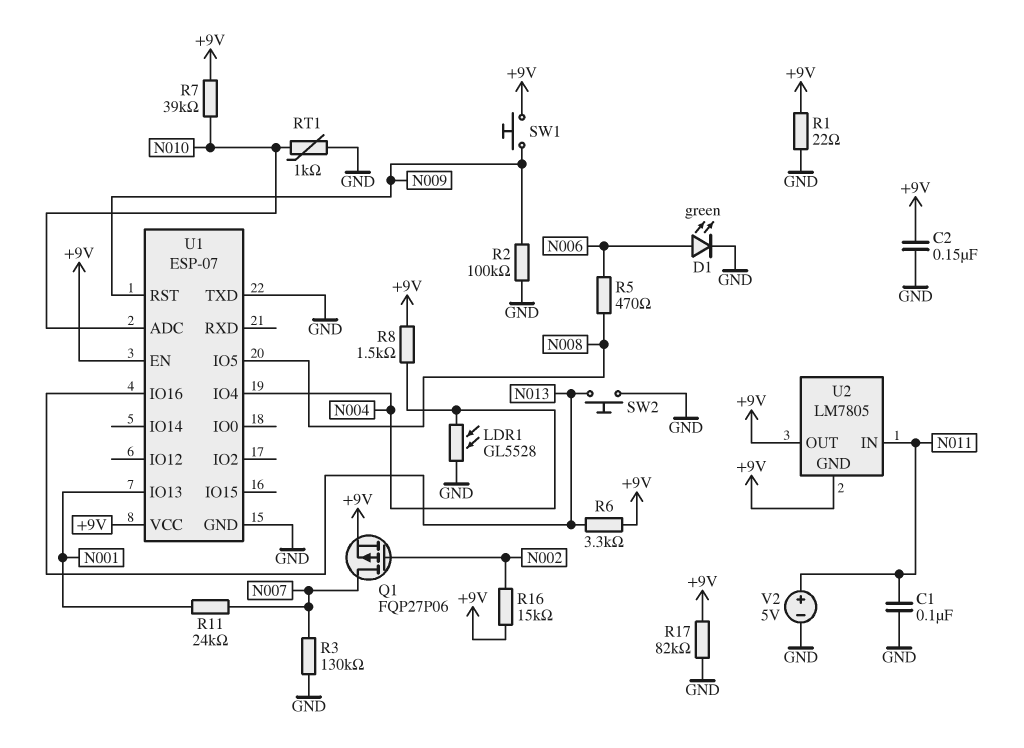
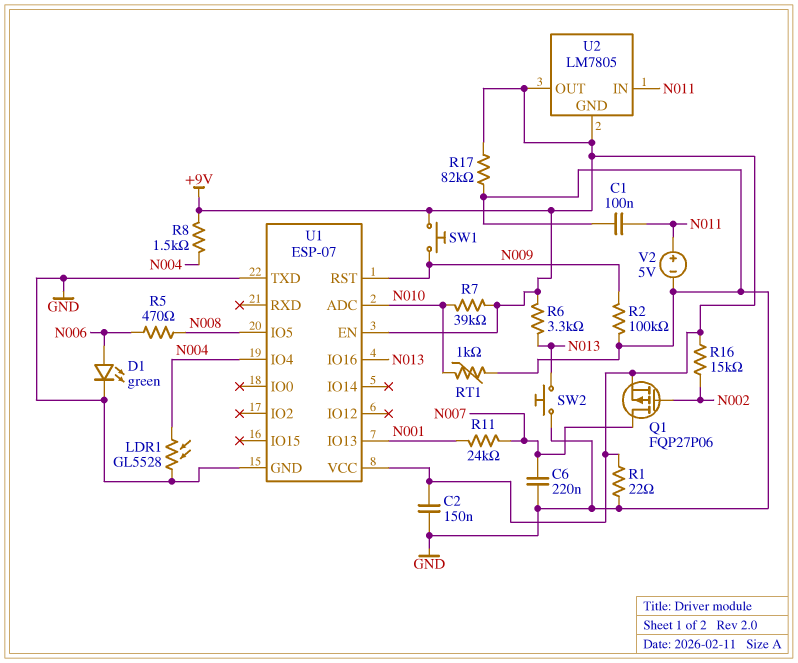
C6: none -> 220nF (GND, N007)
R3: 130k (GND, N007) -> none

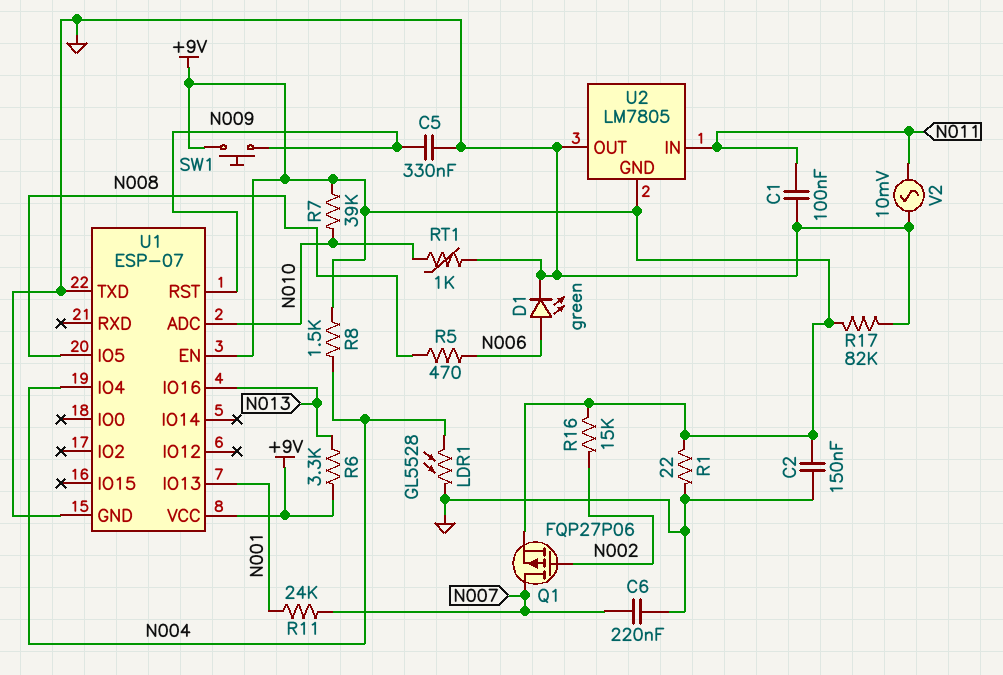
C5: none -> 330nF (GND, N009)
R2: 100k (GND, N009) -> none
SW2: button (GND, N013) -> none
U2 pin OUT: +9V -> GND
V2: 5V (plus N011, minus GND) -> AC 10mV (GND, N011)

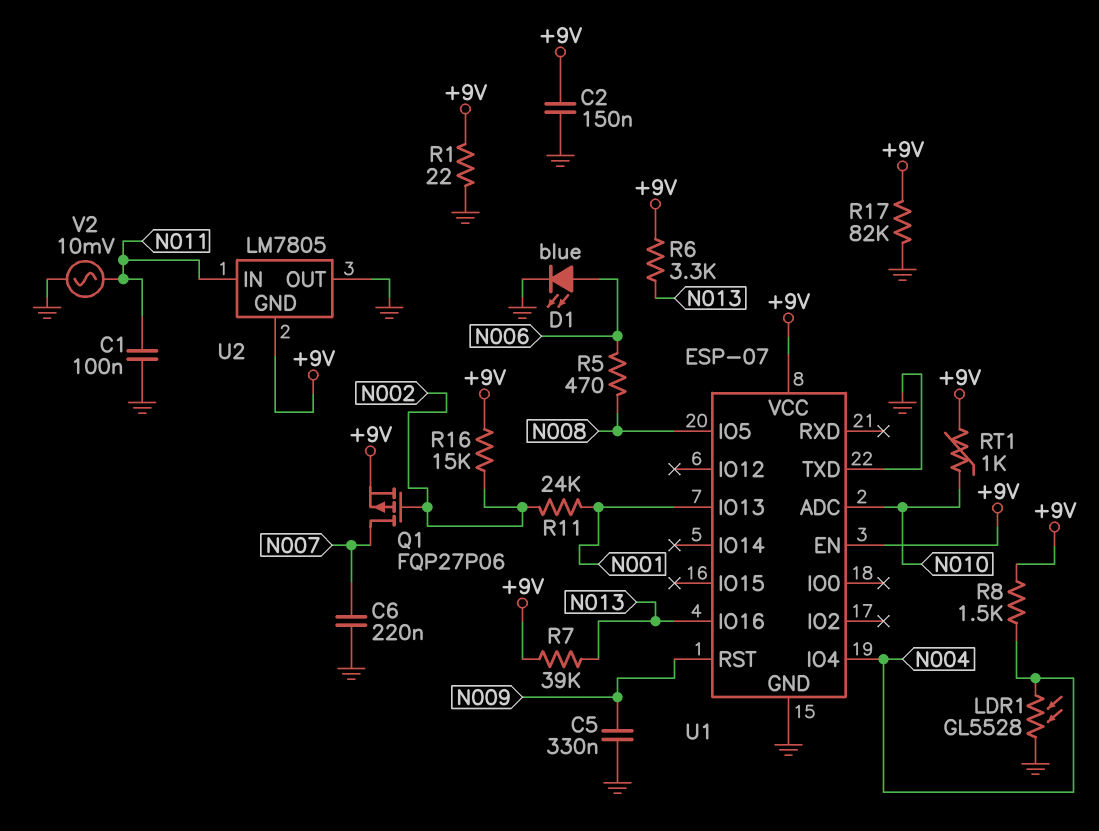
D1: LED green (A N006, K GND) -> LED blue (A N006, K GND)
R7: 39k (+9V, N010) -> 39k (+9V, N013)
R11: 24k (N001, N007) -> 24k (N001, N002)
RT1: 1k (GND, N010) -> 1k (+9V, N010)
SW1: button (+9V, N009) -> none

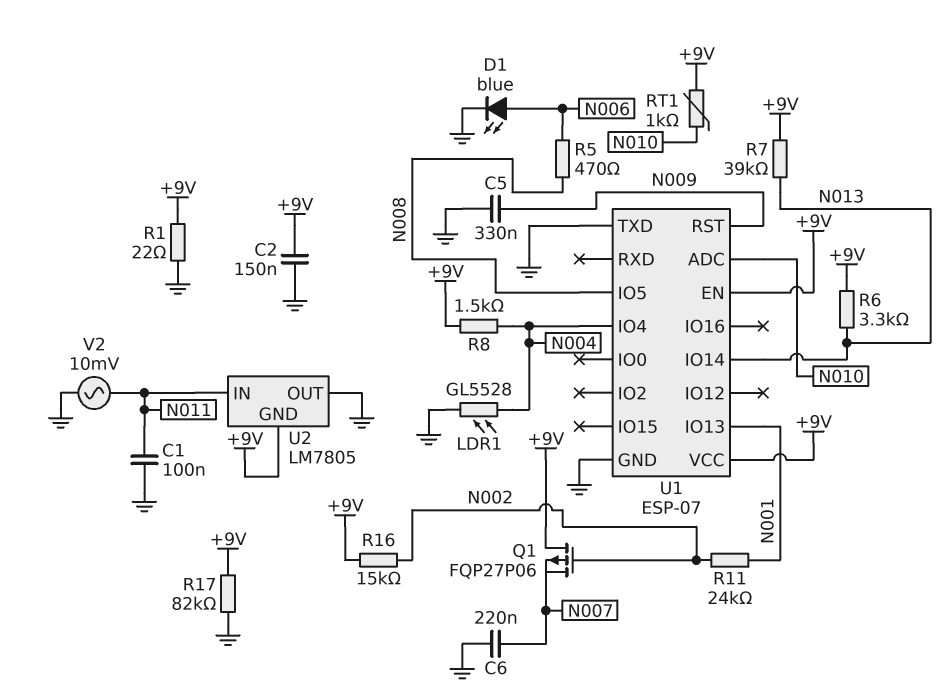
Q1: PMOS FQP27P06 (G N002, D N007, S +9V) -> PMOS FQP27P06 (G N002, D +9V, S N007)
U1 pin IO14: none -> N013
U1 pin IO16: N013 -> none

